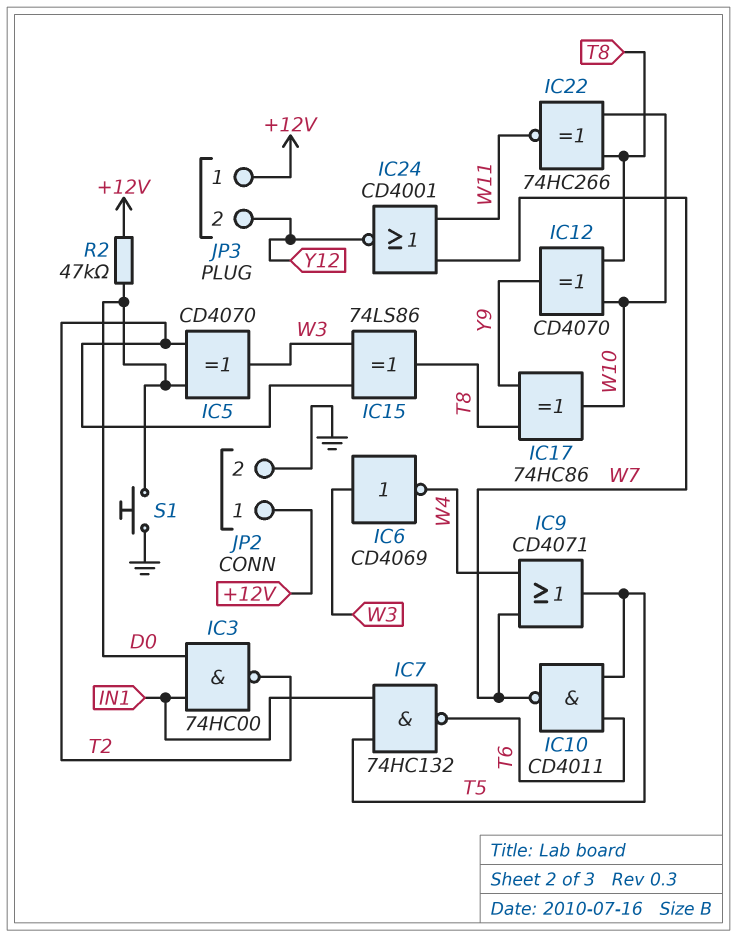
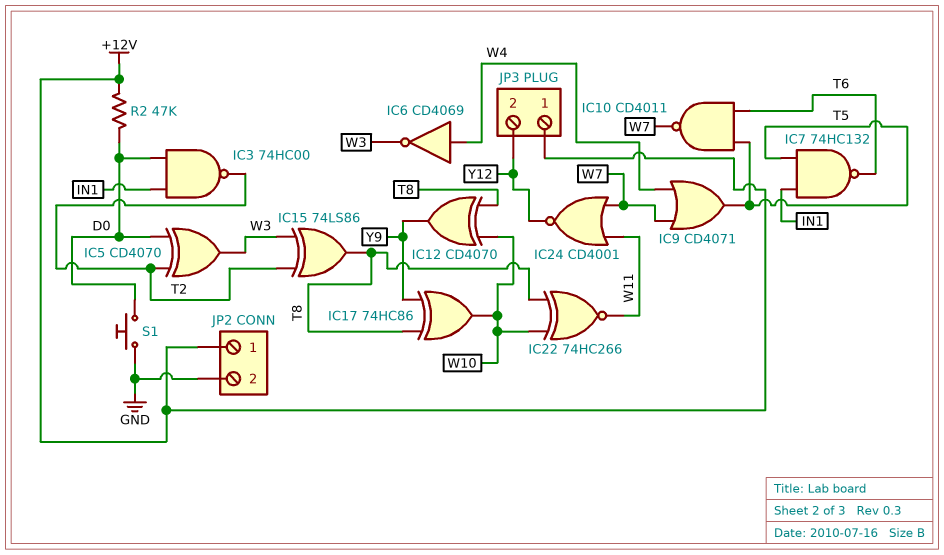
IC6: NOT CD4069 (in W3, out W4) -> NOT CD4069 (in W4, out W3)

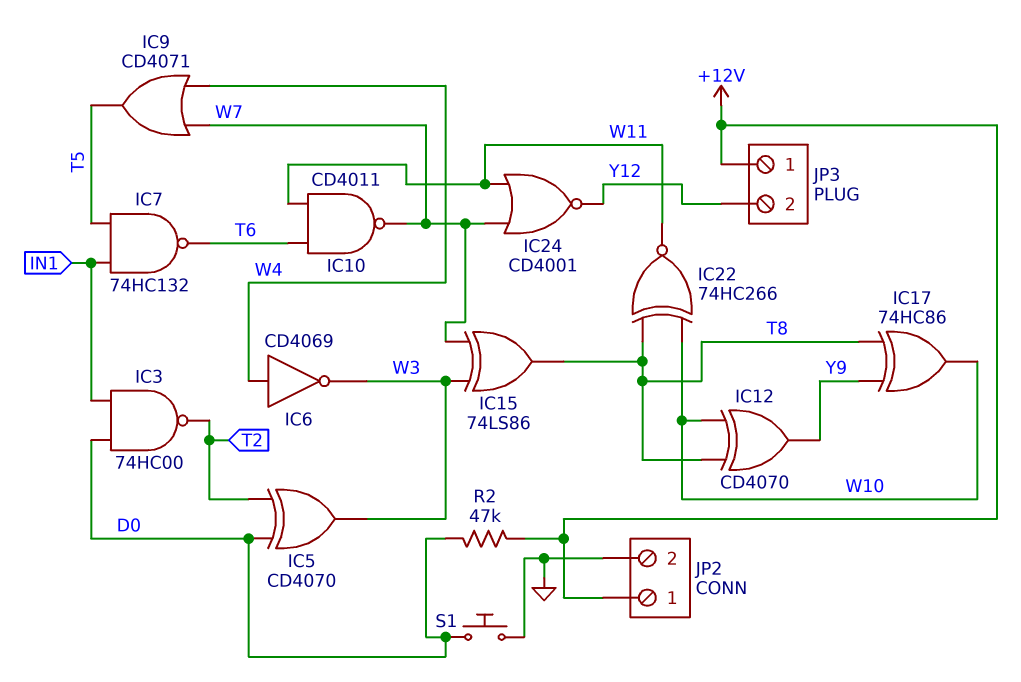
IC10: NAND CD4011 (in T5, in T6, out W7) -> NAND CD4011 (in T6, in W11, out W7)
IC15: XOR 74LS86 (in T2, in W3, out T8) -> XOR 74LS86 (in W3, in W7, out T8)

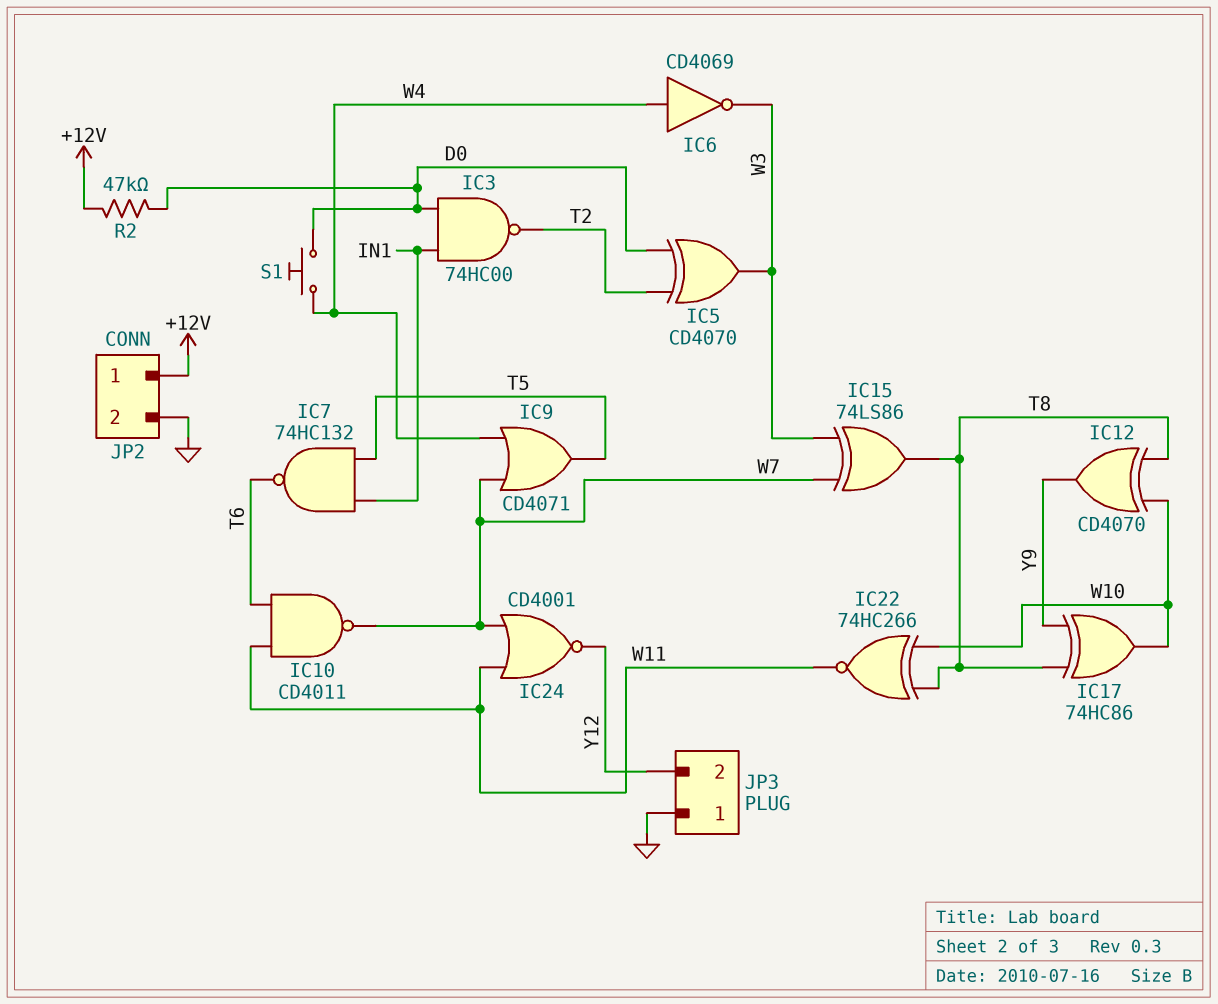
JP3 pin 1: +12V -> GND
S1: button (D0, GND) -> button (D0, W4)

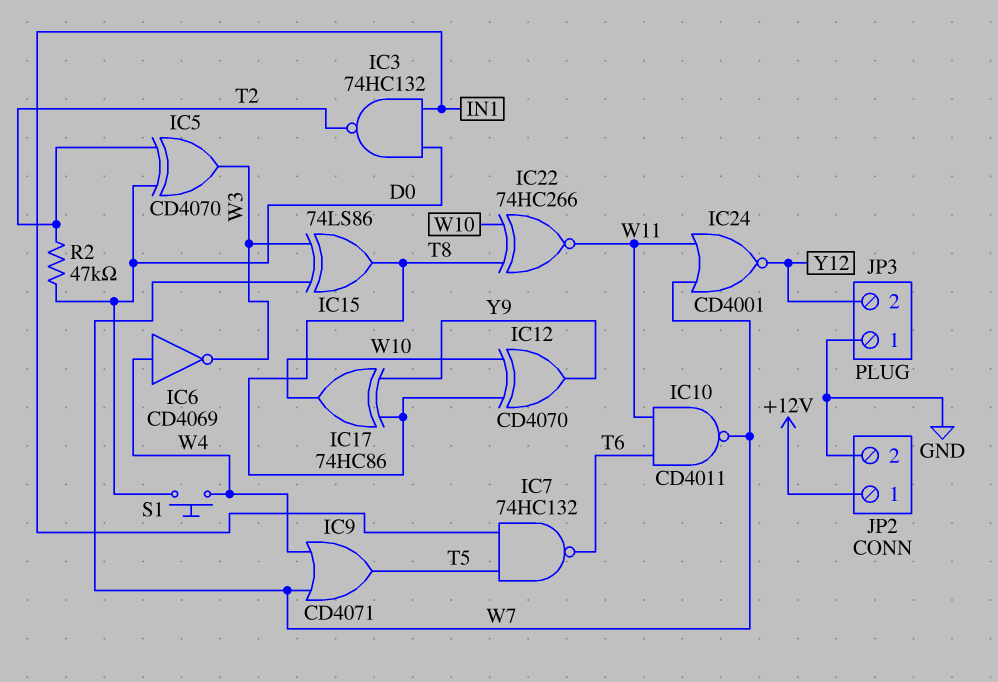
IC3: NAND 74HC00 (in D0, in IN1, out T2) -> NAND 74HC132 (in D0, in IN1, out T2)
R2: 47k (+12V, D0) -> 47k (D0, T2)

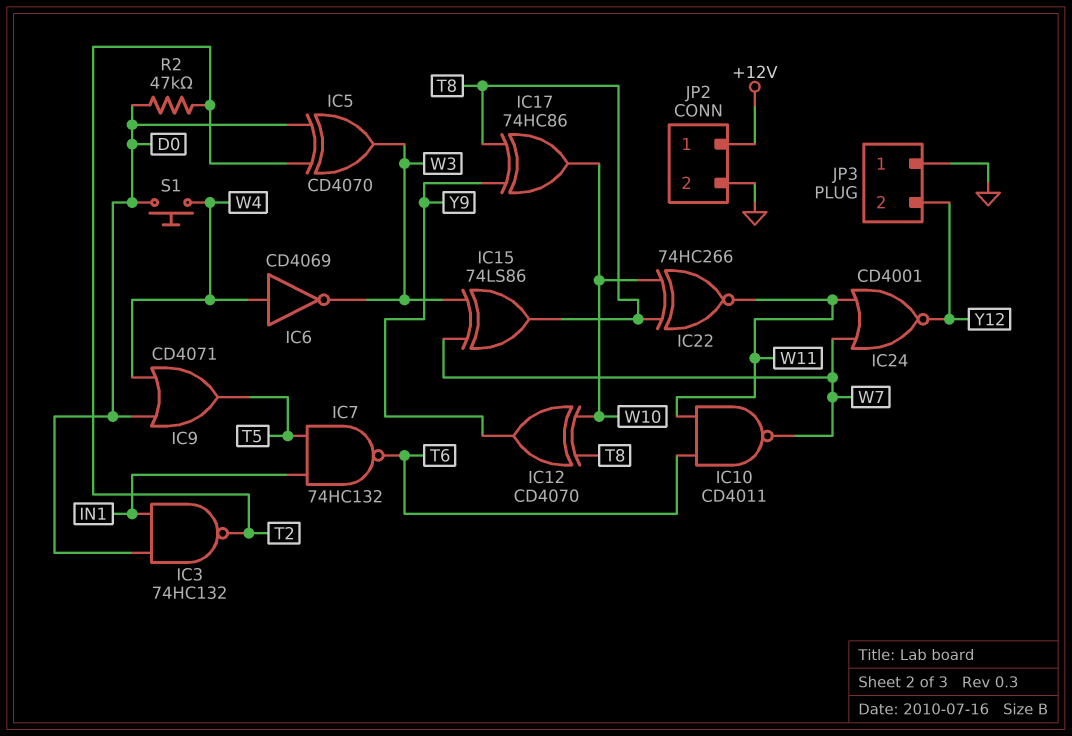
IC9: OR CD4071 (in W4, in W7, out T5) -> OR CD4071 (in D0, in W4, out T5)

